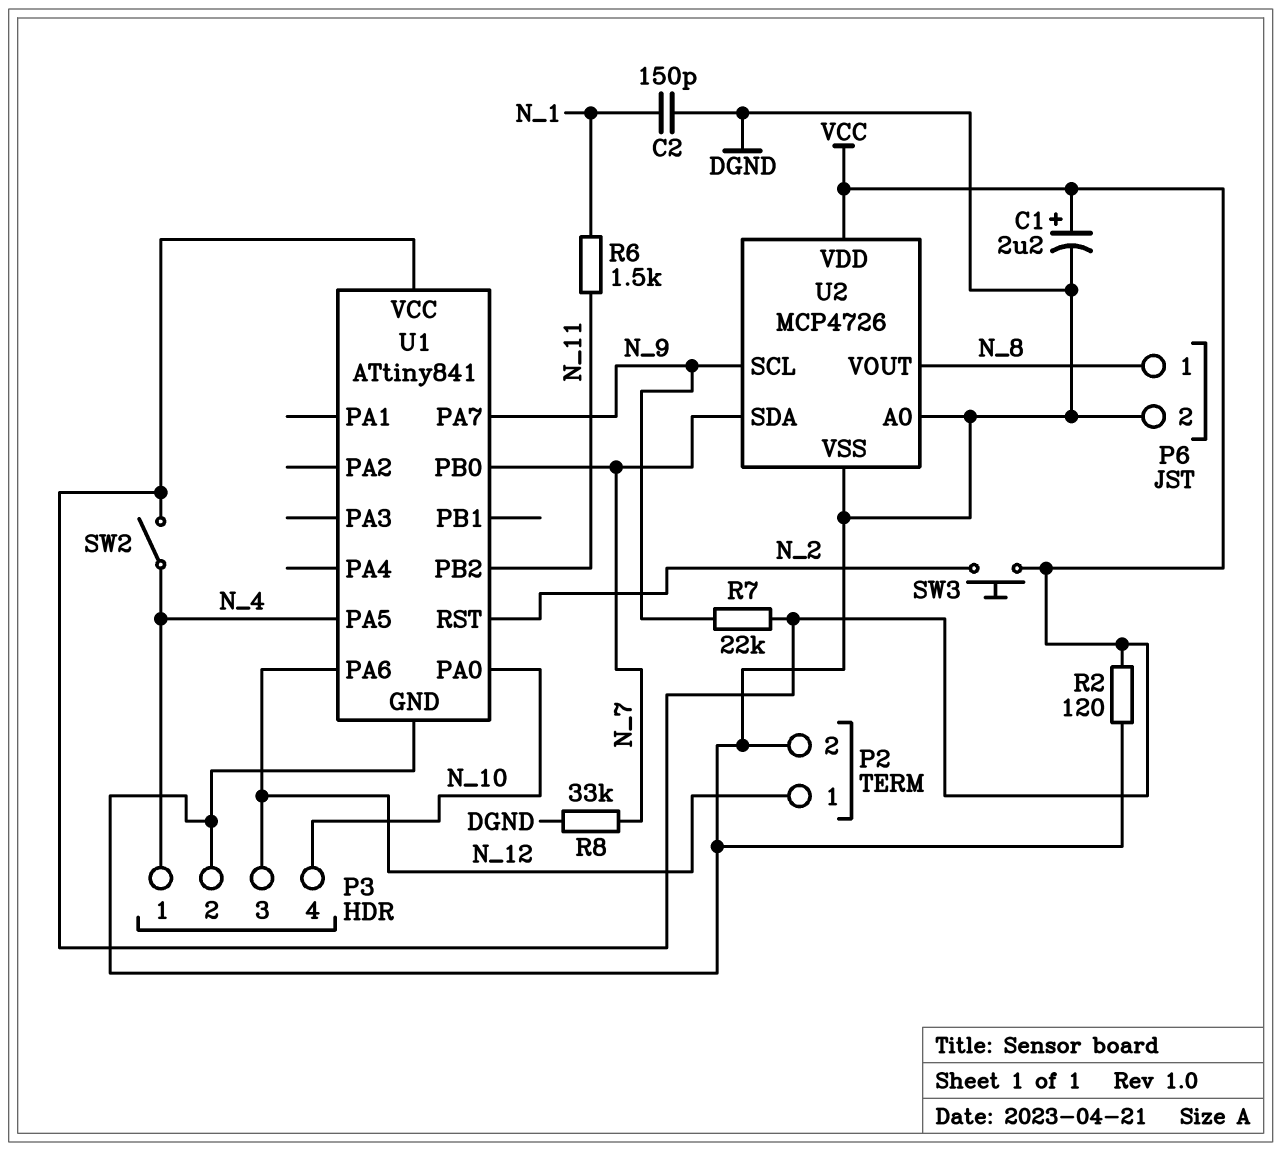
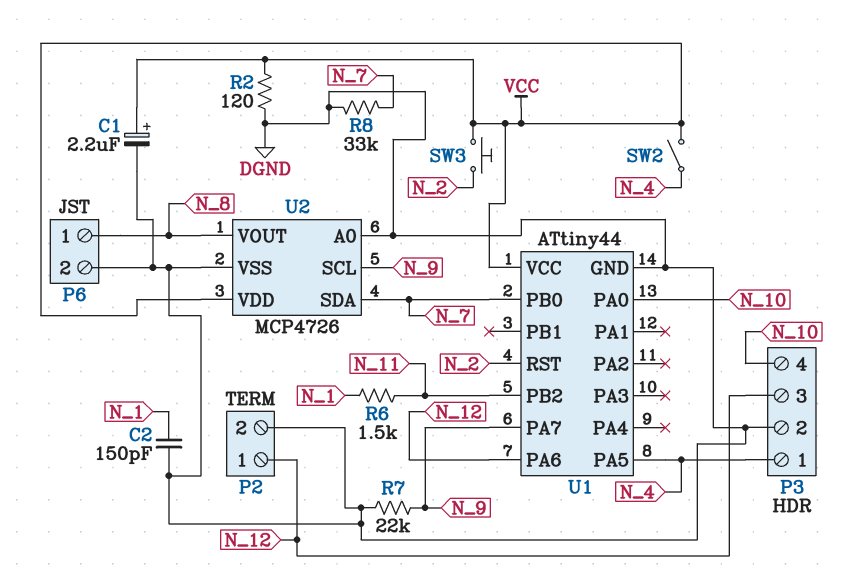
R7: 22k (N_9, VCC) -> 22k (DGND, N_9)
U1: ATtiny841 -> ATtiny44

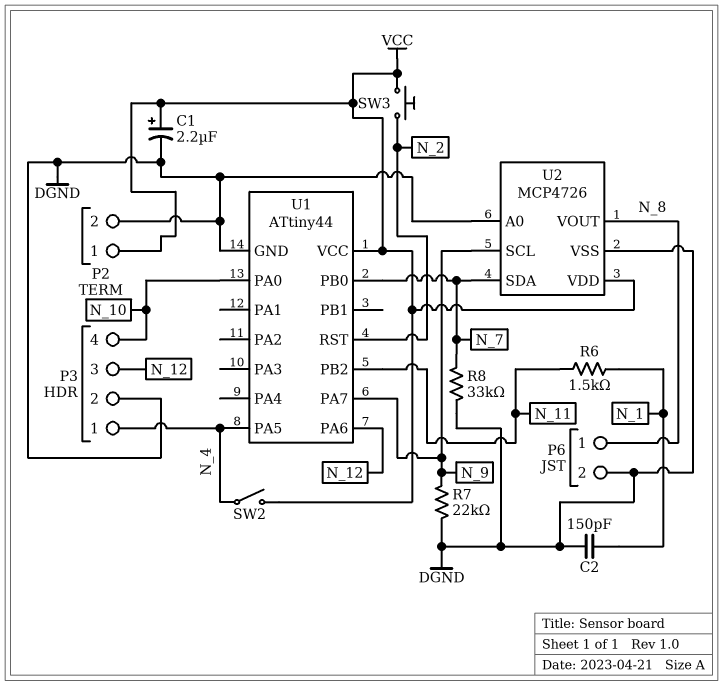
P2 pin 1: N_12 -> VCC
R2: 120 (DGND, VCC) -> none

